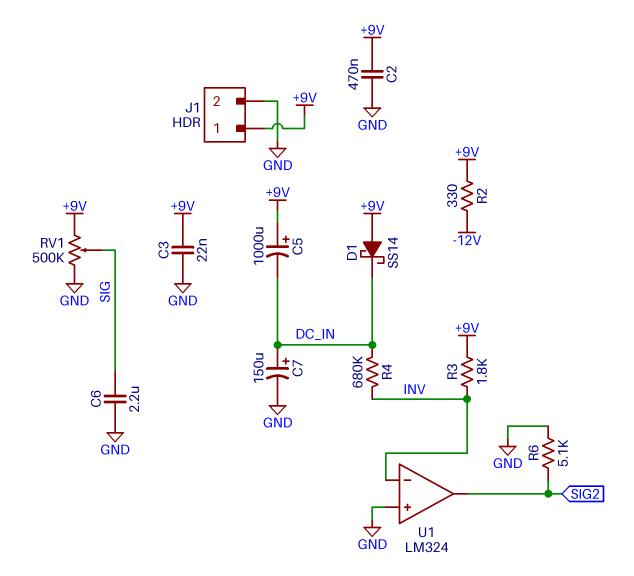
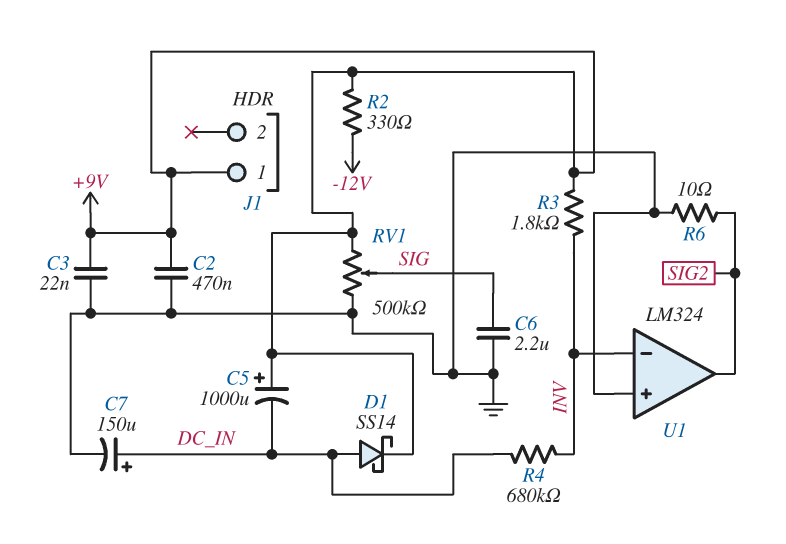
D1: schottky SS14 (A +9V, K DC_IN) -> schottky SS14 (A DC_IN, K +9V)
J1 pin 2: GND -> none
R6: 5.1k (GND, SIG2) -> 10 (GND, SIG2)

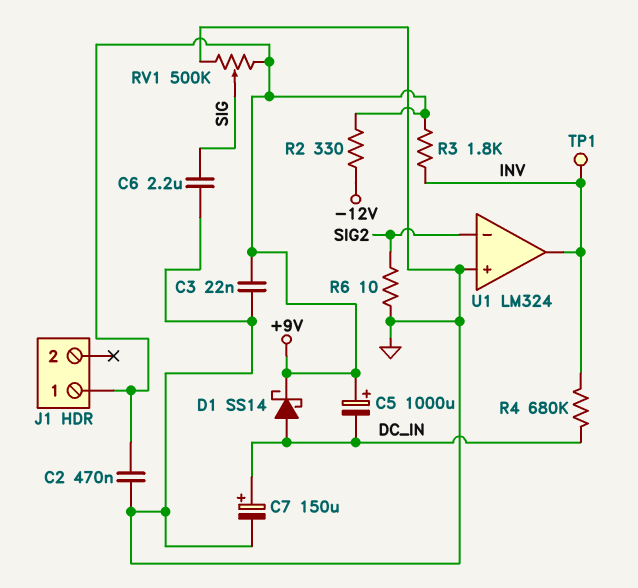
TP1: none -> test point (INV)
U1 pin in-: INV -> SIG2
U1 pin out: SIG2 -> INV

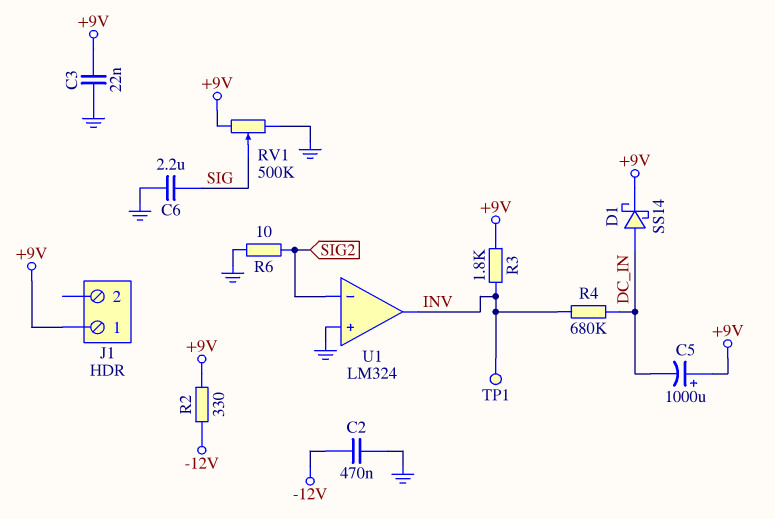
C2: 470nF (+9V, GND) -> 470nF (-12V, GND)
C7: 150uF (plus DC_IN, minus GND) -> none

